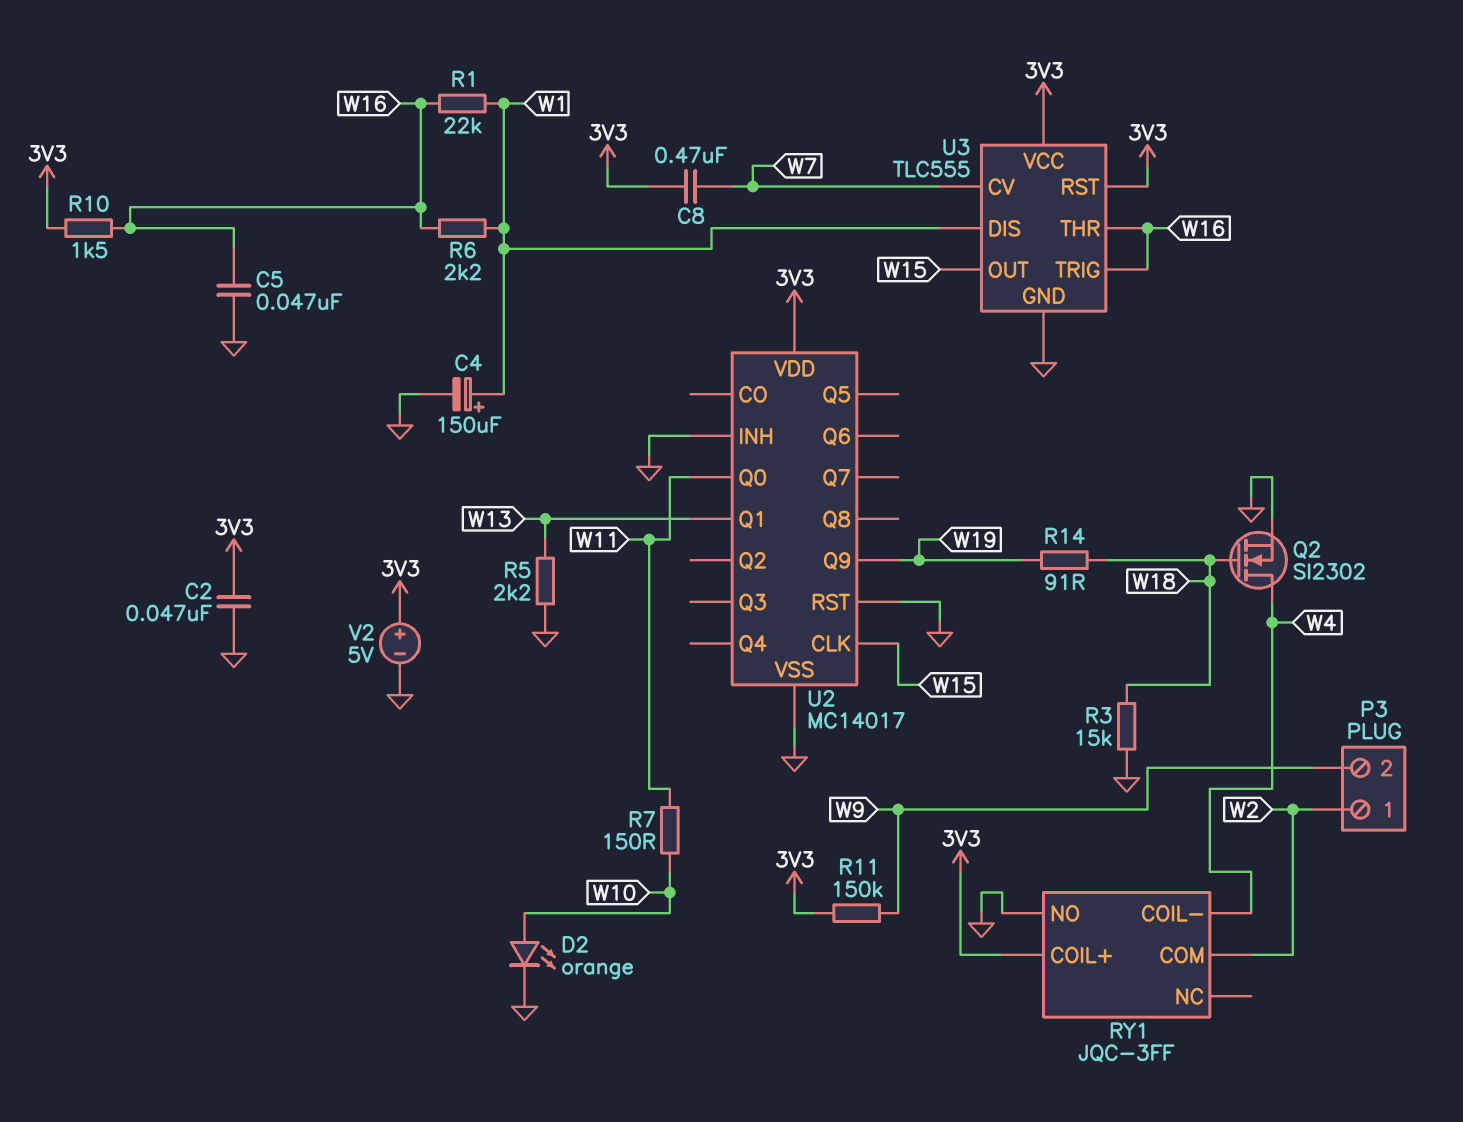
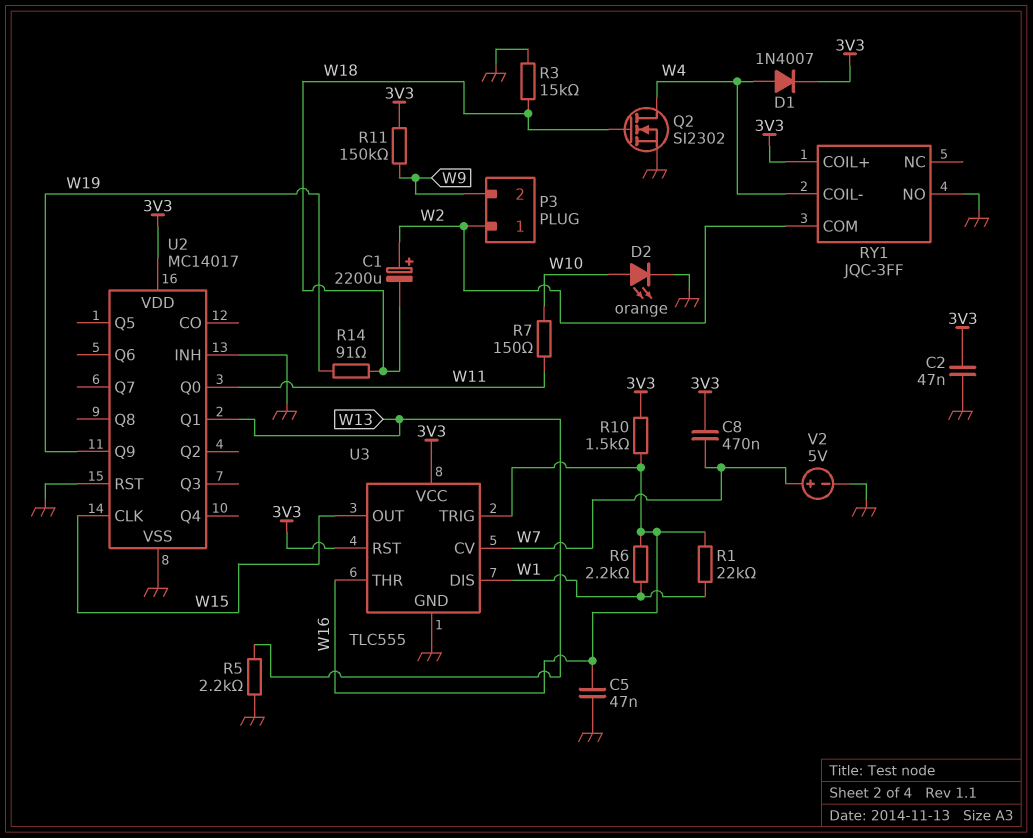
C1: none -> 2200uF (plus W2, minus W18)
C4: 150uF (plus W1, minus GND) -> none
D1: none -> diode 1N4007 (A W4, K 3V3)
V2: 5V (plus 3V3, minus GND) -> 5V (plus W7, minus GND)

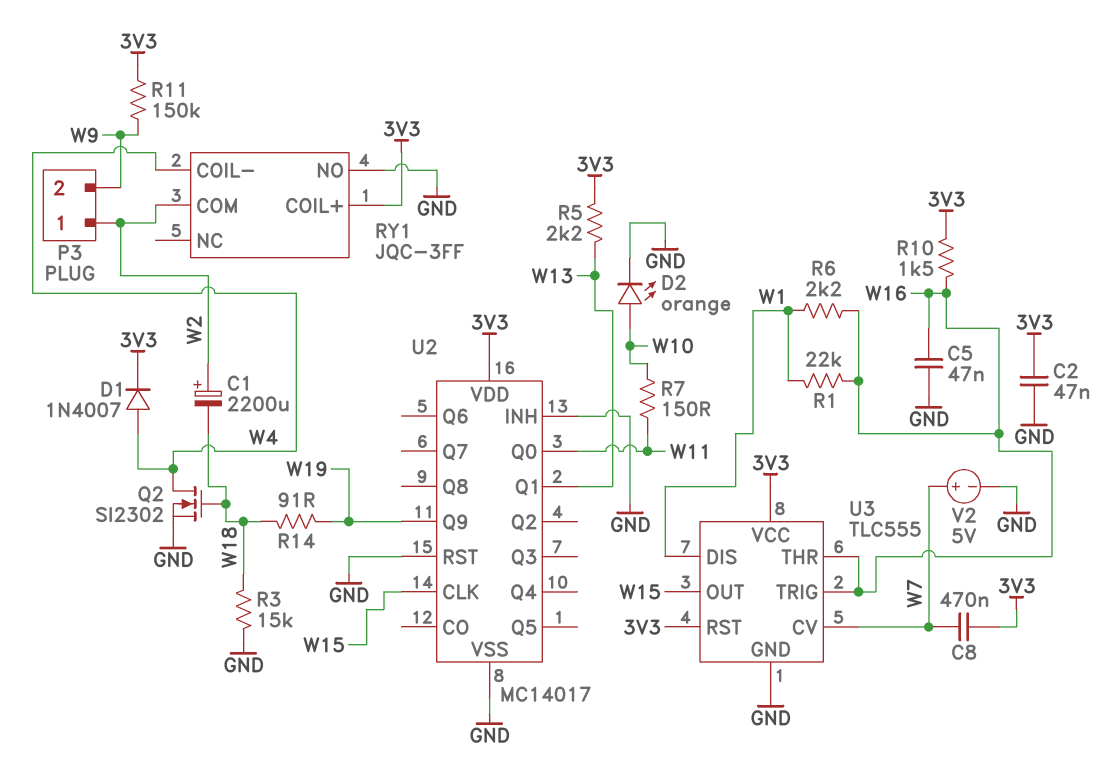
R5: 2.2k (GND, W13) -> 2.2k (3V3, W13)

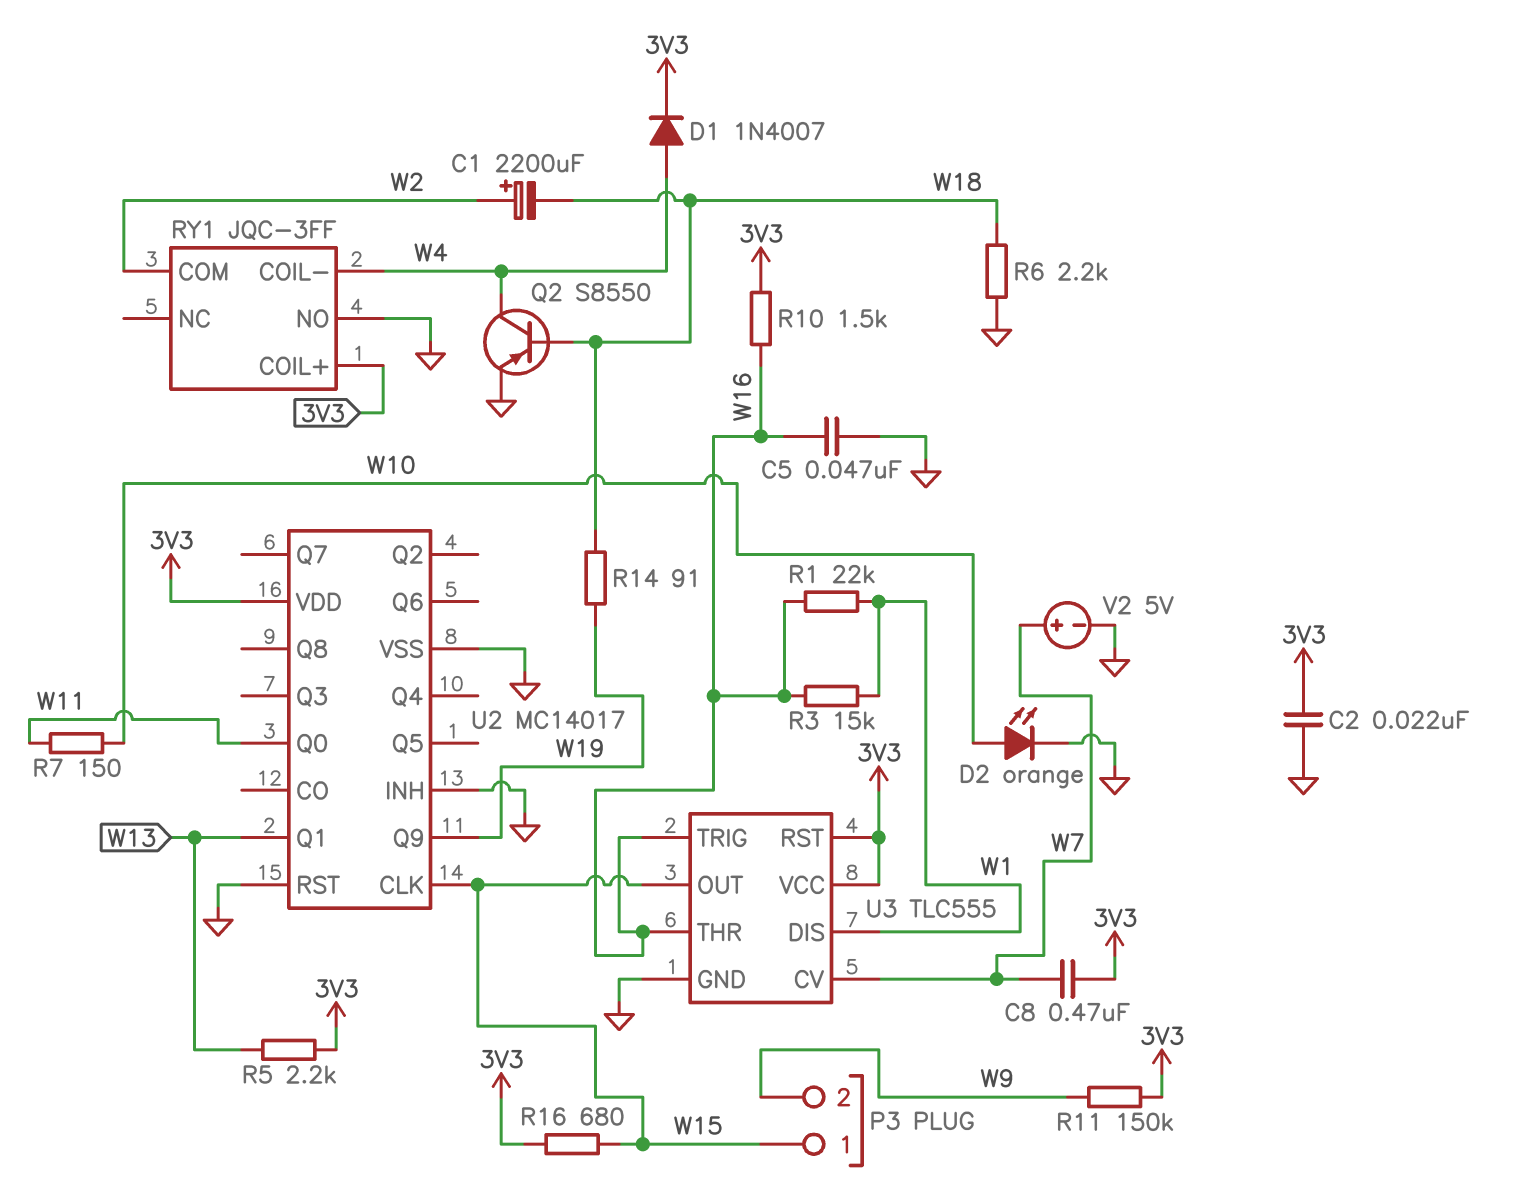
C2: 47nF (3V3, GND) -> 22nF (3V3, GND)
P3 pin 1: W2 -> W15
Q2: NMOS SI2302 (G W18, D W4, S GND) -> PNP S8550 (B W18, C W4, E GND)
R3: 15k (GND, W18) -> 15k (W1, W16)
R6: 2.2k (W1, W16) -> 2.2k (GND, W18)
R16: none -> 680 (3V3, W15)

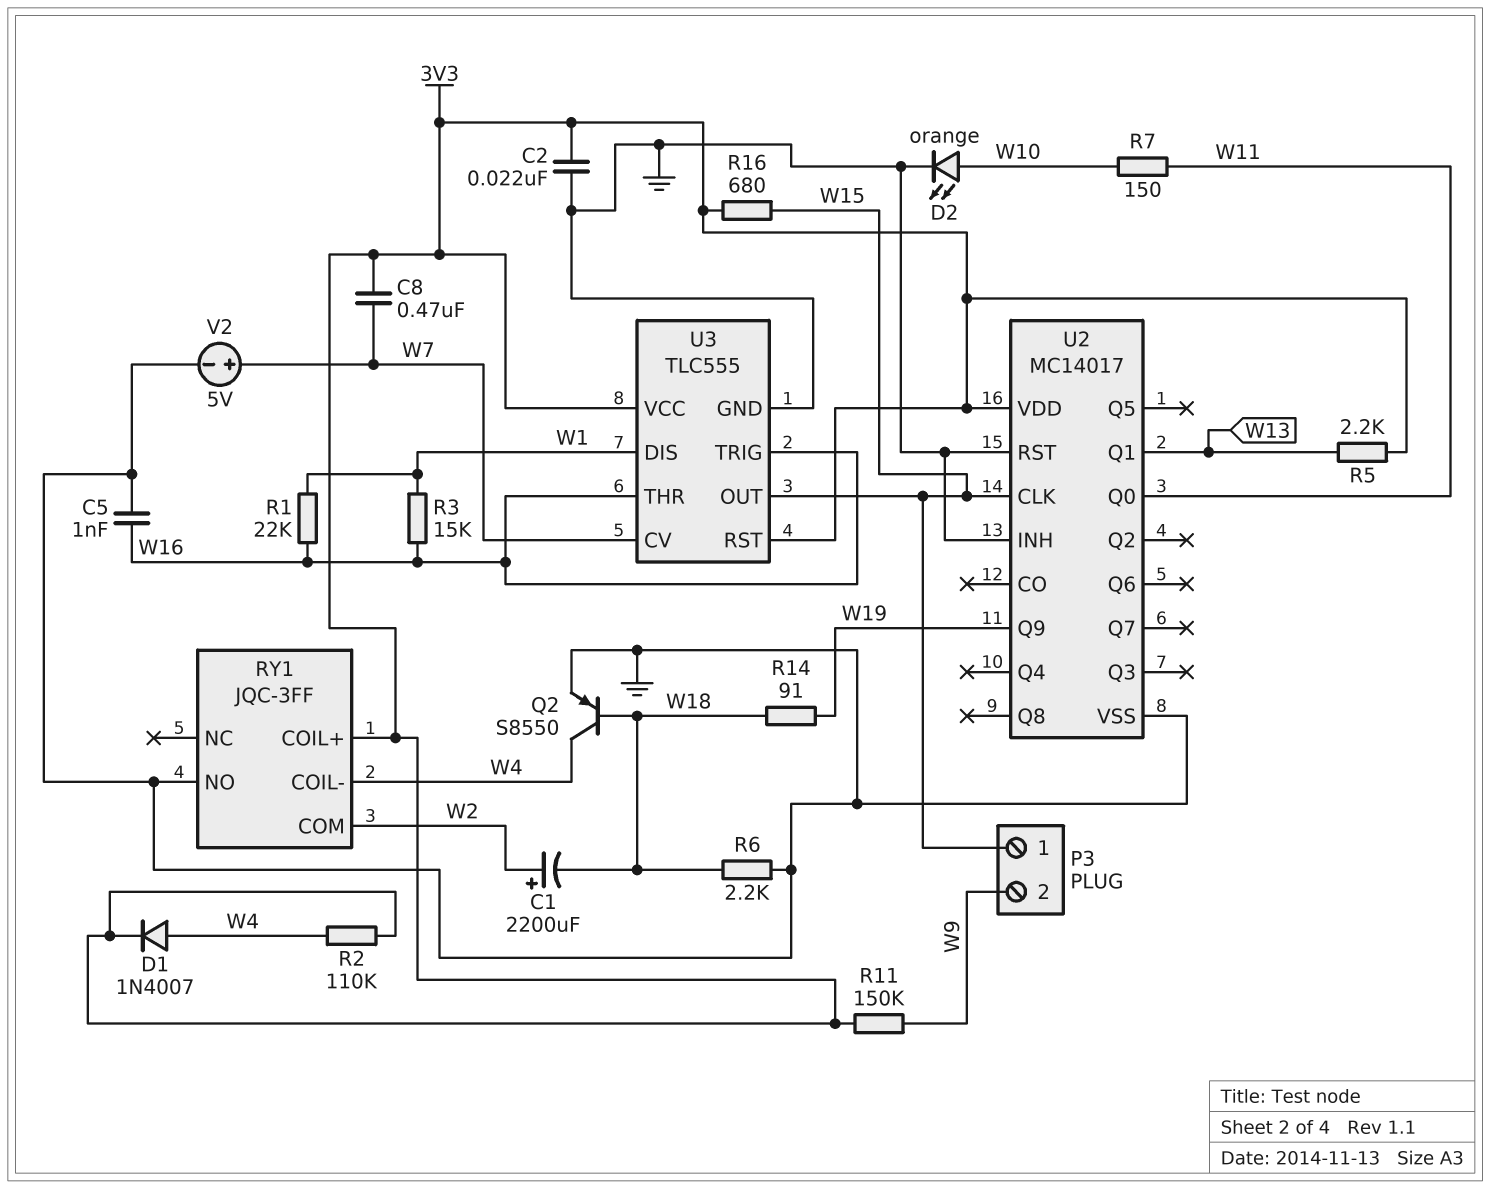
C5: 47nF (GND, W16) -> 1nF (GND, W16)
R2: none -> 110k (3V3, W4)
R10: 1.5k (3V3, W16) -> none

